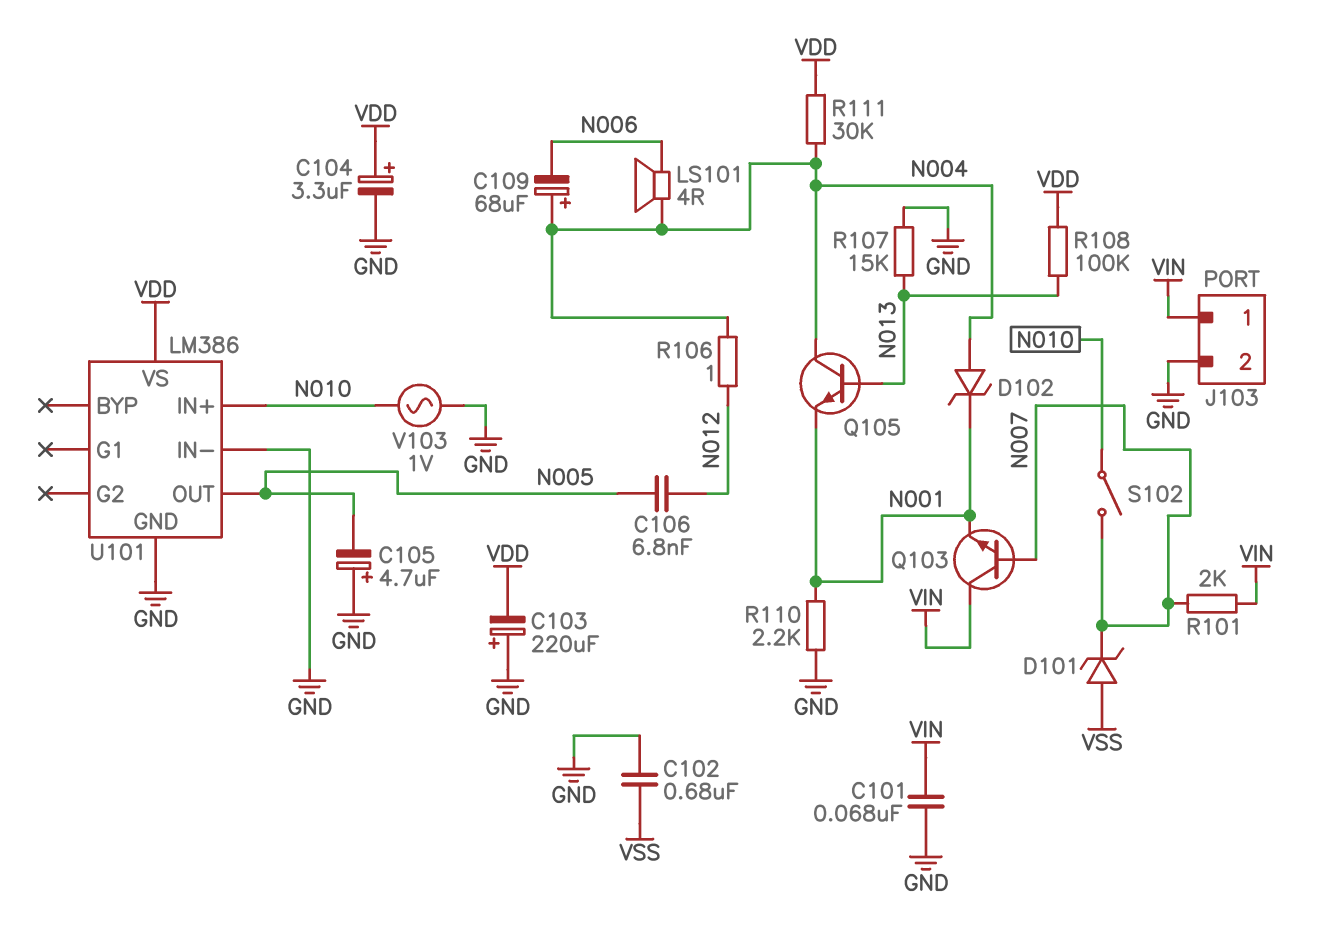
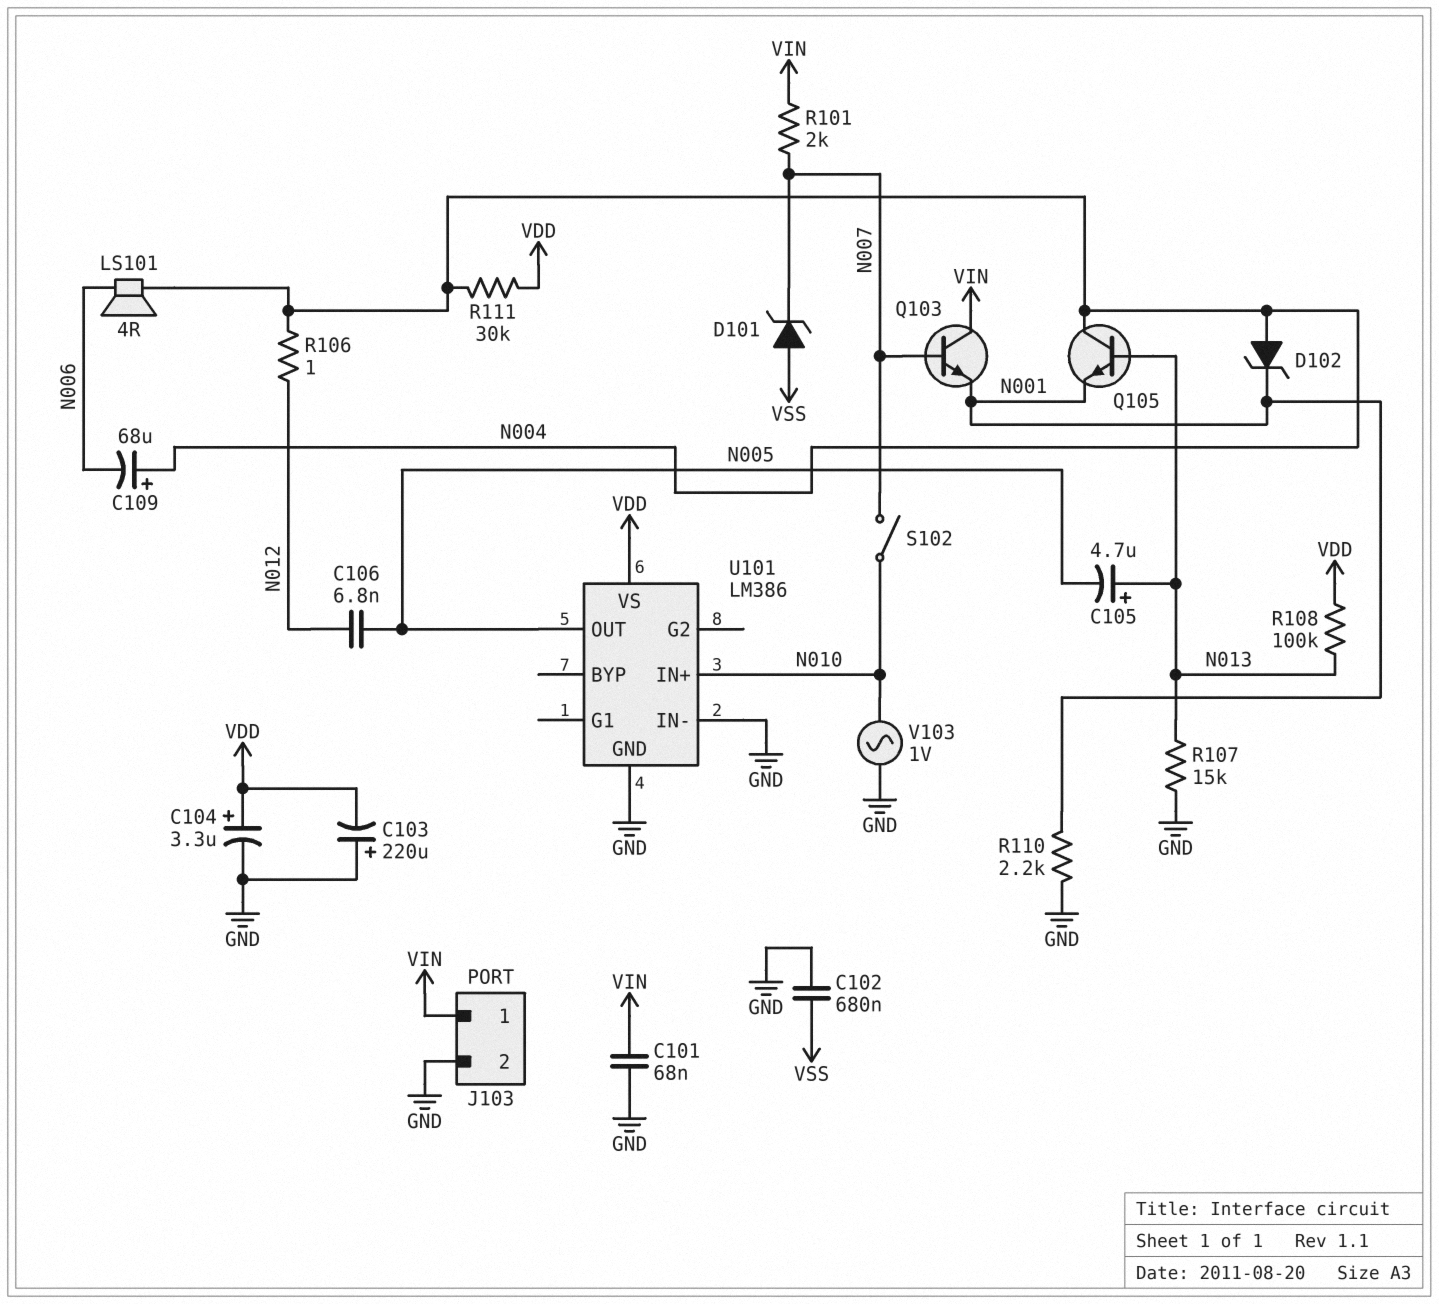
C105: 4.7uF (plus GND, minus N005) -> 4.7uF (plus N013, minus N005)

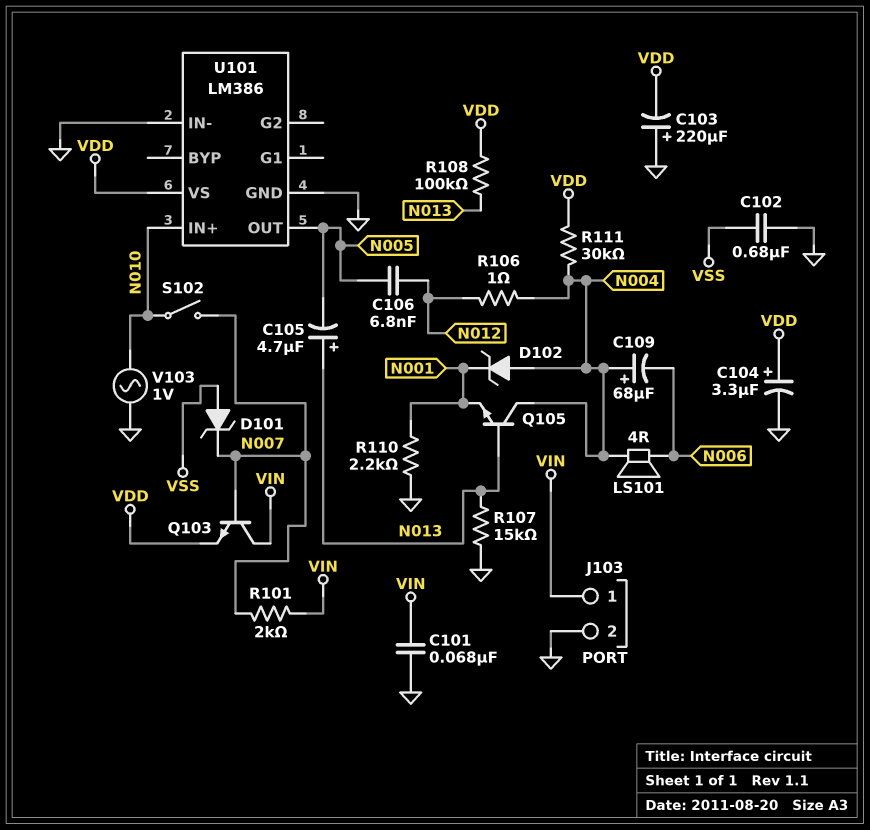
Q103: NPN (B N007, C VIN, E N001) -> NPN (B N007, C VIN, E VDD)

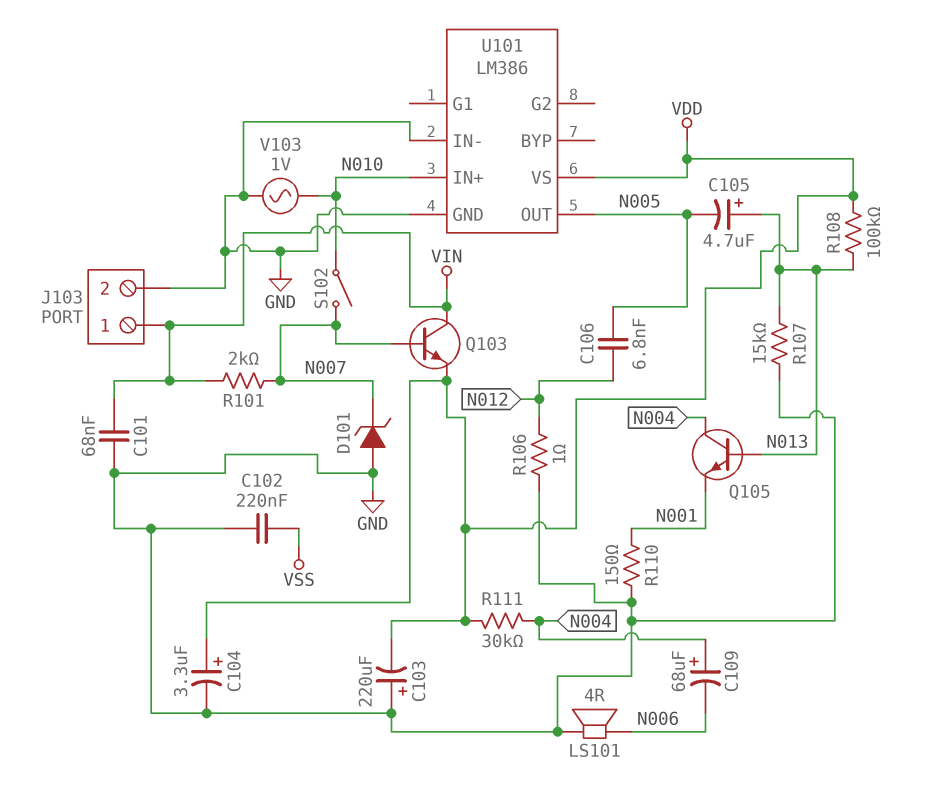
C102: 680nF (GND, VSS) -> 220nF (GND, VSS)
D101: zener (A VSS, K N007) -> zener (A GND, K N007)
D102: zener (A N004, K N001) -> none
LS101: speaker 4R (N004, N006) -> speaker 4R (GND, N006)
R106: 1 (N004, N012) -> 1 (GND, N012)
R110: 2.2k (GND, N001) -> 150 (GND, N001)

